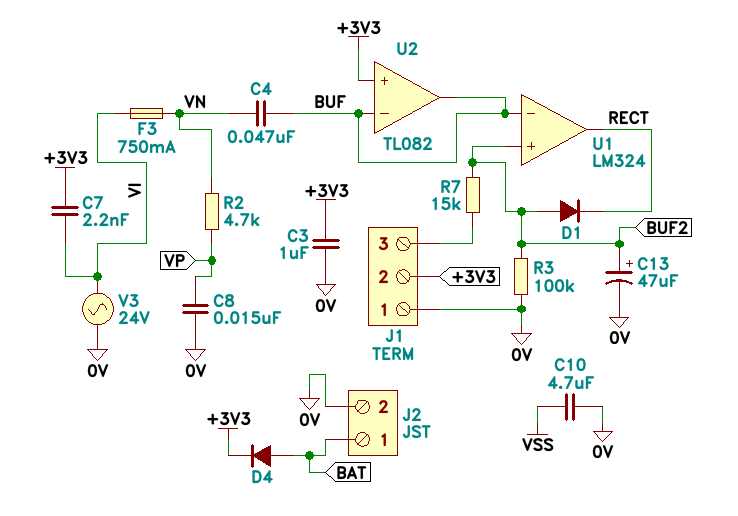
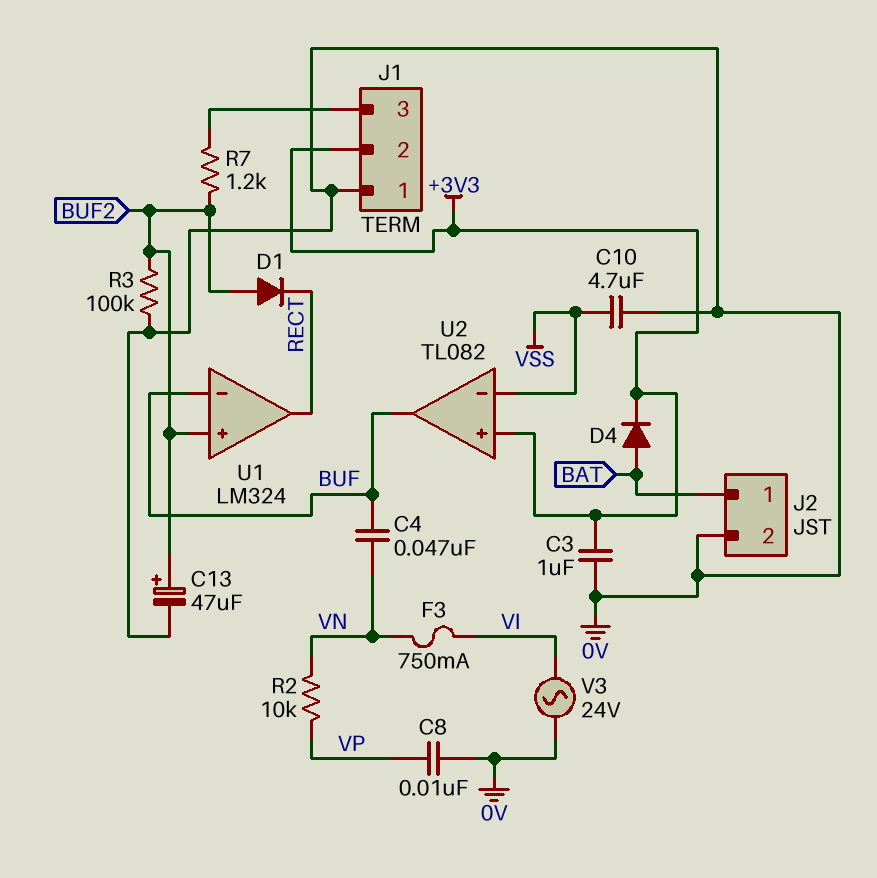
C7: 2.2nF (+3V3, VI) -> none
C8: 15nF (0V, VP) -> 10nF (0V, VP)
R2: 4.7k (VN, VP) -> 10k (VN, VP)
R7: 15k (BUF2, J1/3) -> 1.2k (BUF2, J1/3)
U2 pin in-: BUF -> VSS

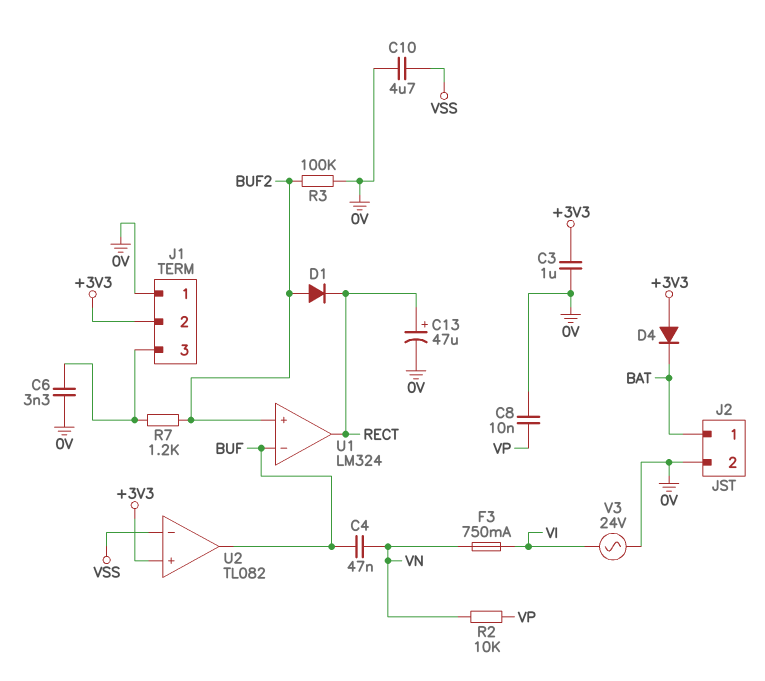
C6: none -> 3.3nF (0V, J1/3)
C13: 47uF (plus BUF2, minus 0V) -> 47uF (plus RECT, minus 0V)
D4: diode (A BAT, K +3V3) -> diode (A +3V3, K BAT)

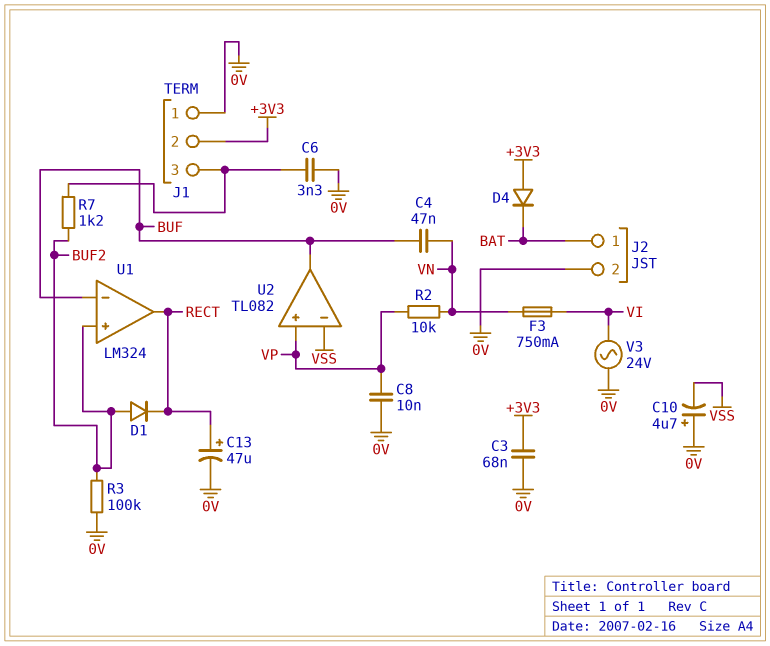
C3: 1uF (+3V3, 0V) -> 68nF (+3V3, 0V)
C10: 4.7uF (0V, VSS) -> 4.7uF (plus 0V, minus VSS)
U2 pin in+: +3V3 -> VP

